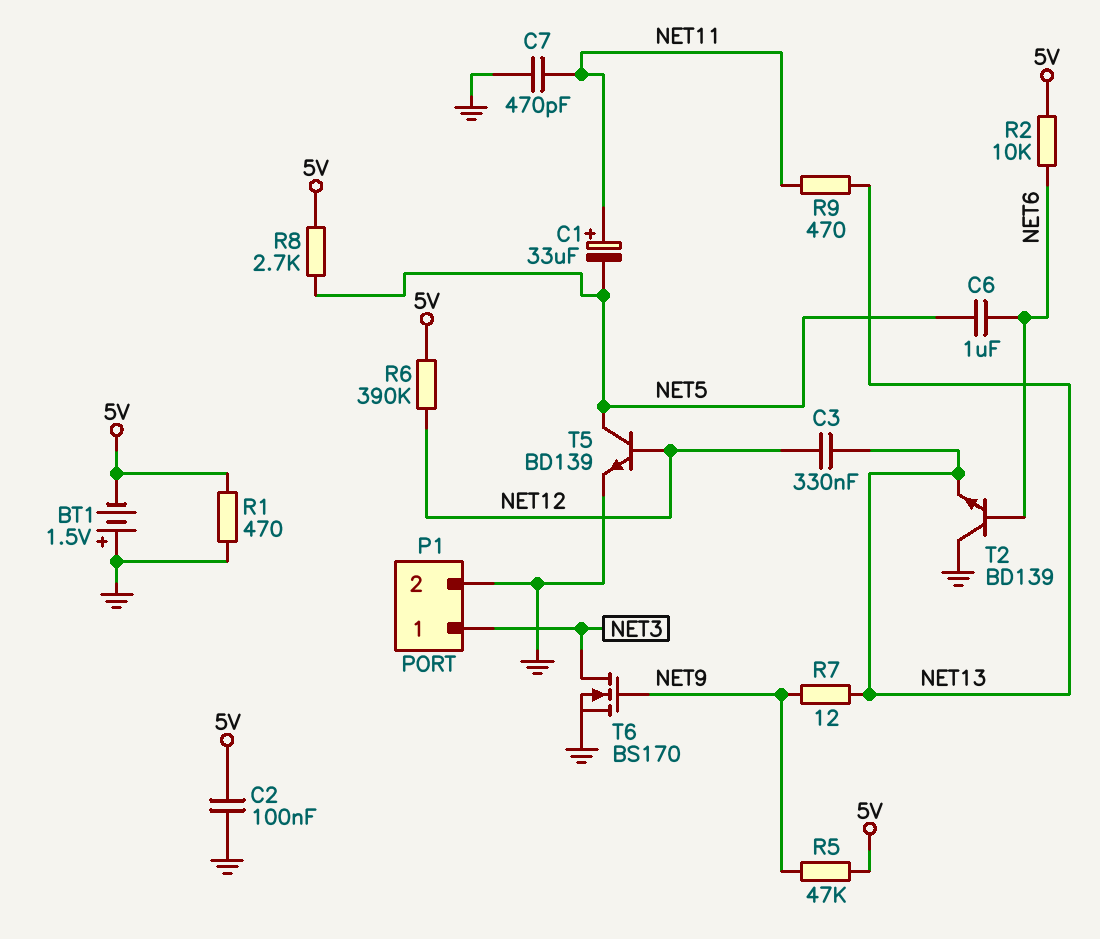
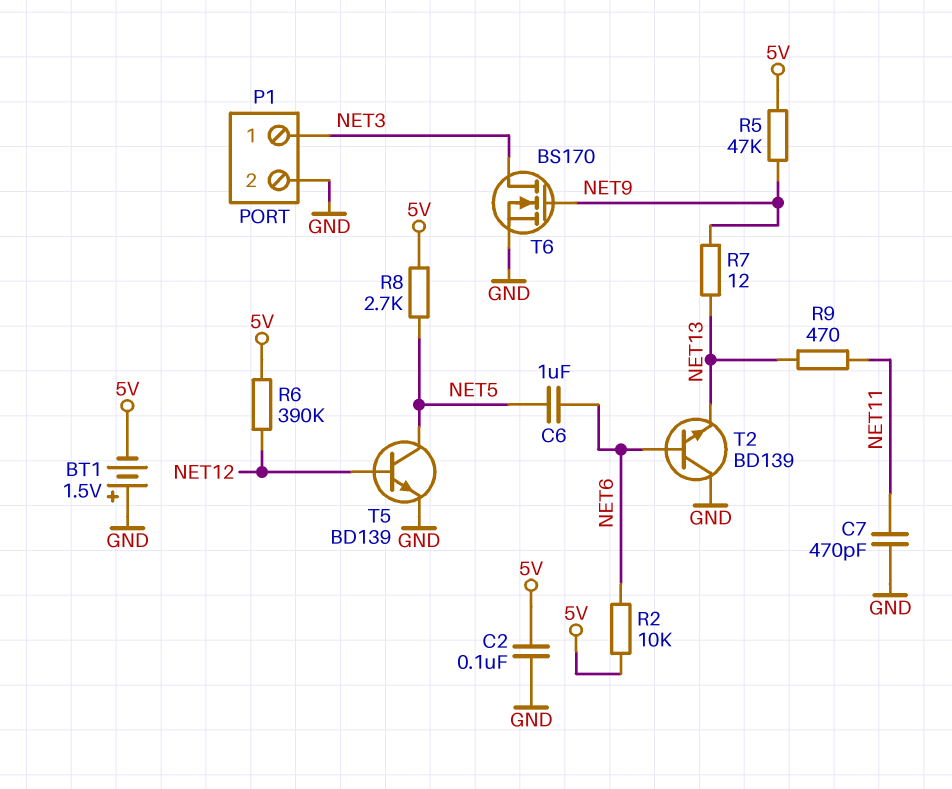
C1: 33uF (plus NET11, minus NET5) -> none
C3: 330nF (NET12, NET13) -> none
R1: 470 (5V, GND) -> none

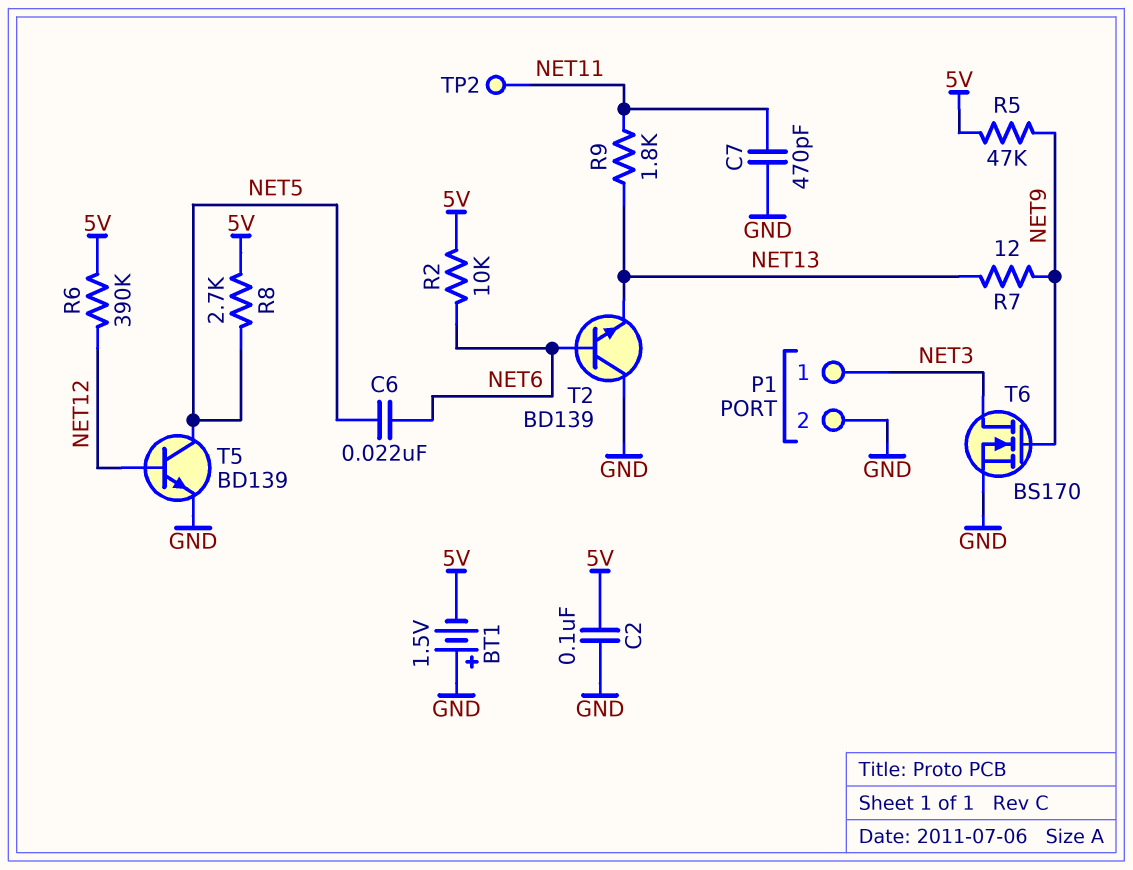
C6: 1uF (NET5, NET6) -> 22nF (NET5, NET6)
R9: 470 (NET11, NET13) -> 1.8k (NET11, NET13)
TP2: none -> test point (NET11)

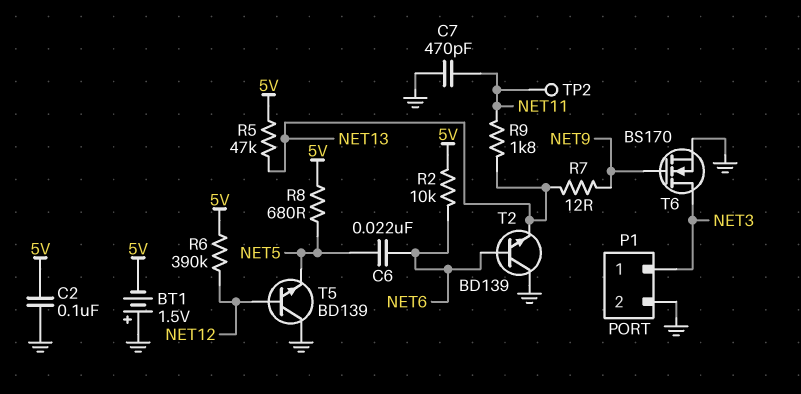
R5: 47k (5V, NET9) -> 47k (5V, NET13)
R8: 2.7k (5V, NET5) -> 680 (5V, NET5)
T5: NPN BD139 (B NET12, C NET5, E GND) -> NPN BD139 (B NET12, C GND, E NET5)

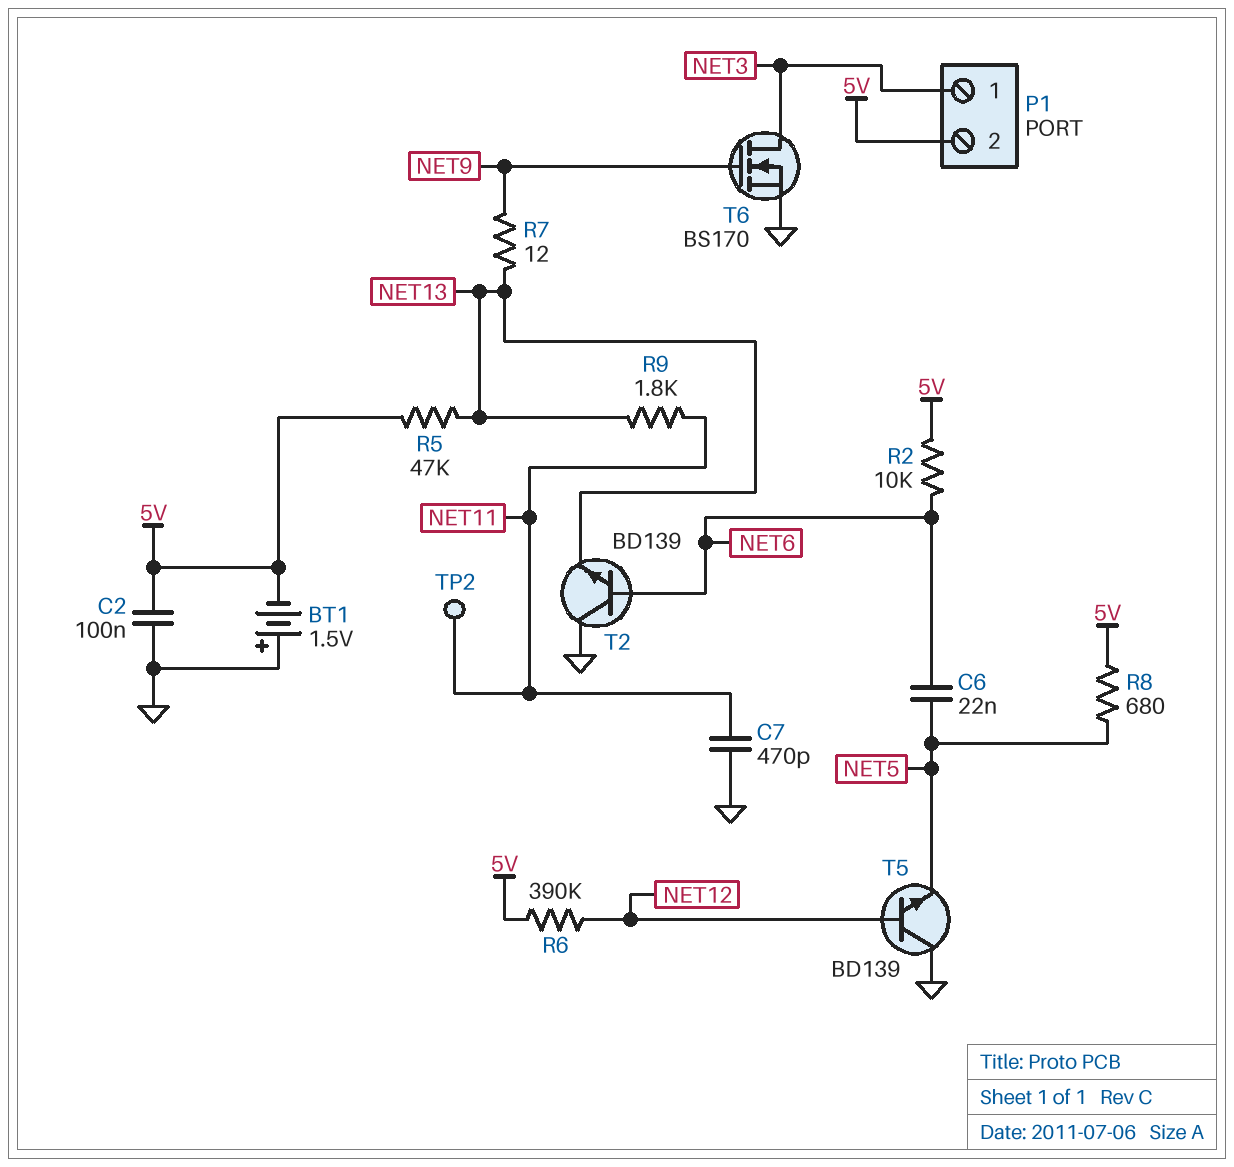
P1 pin 2: GND -> 5V

